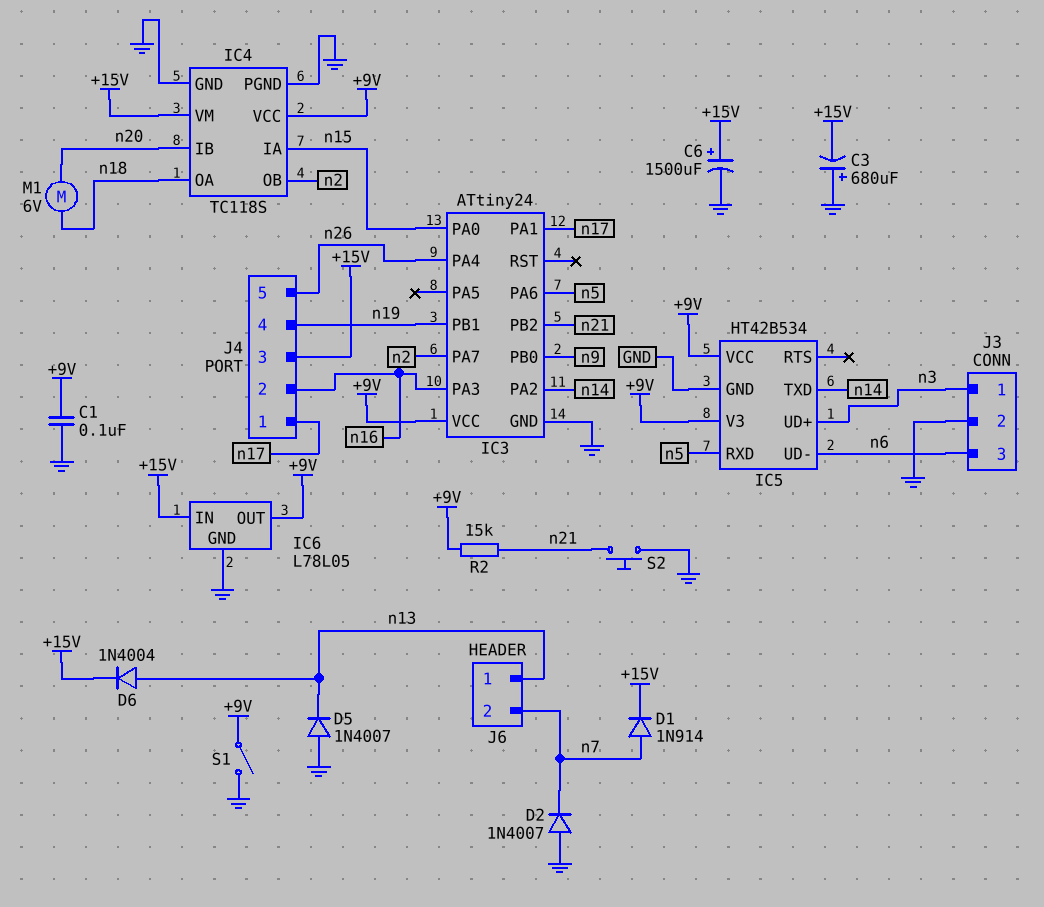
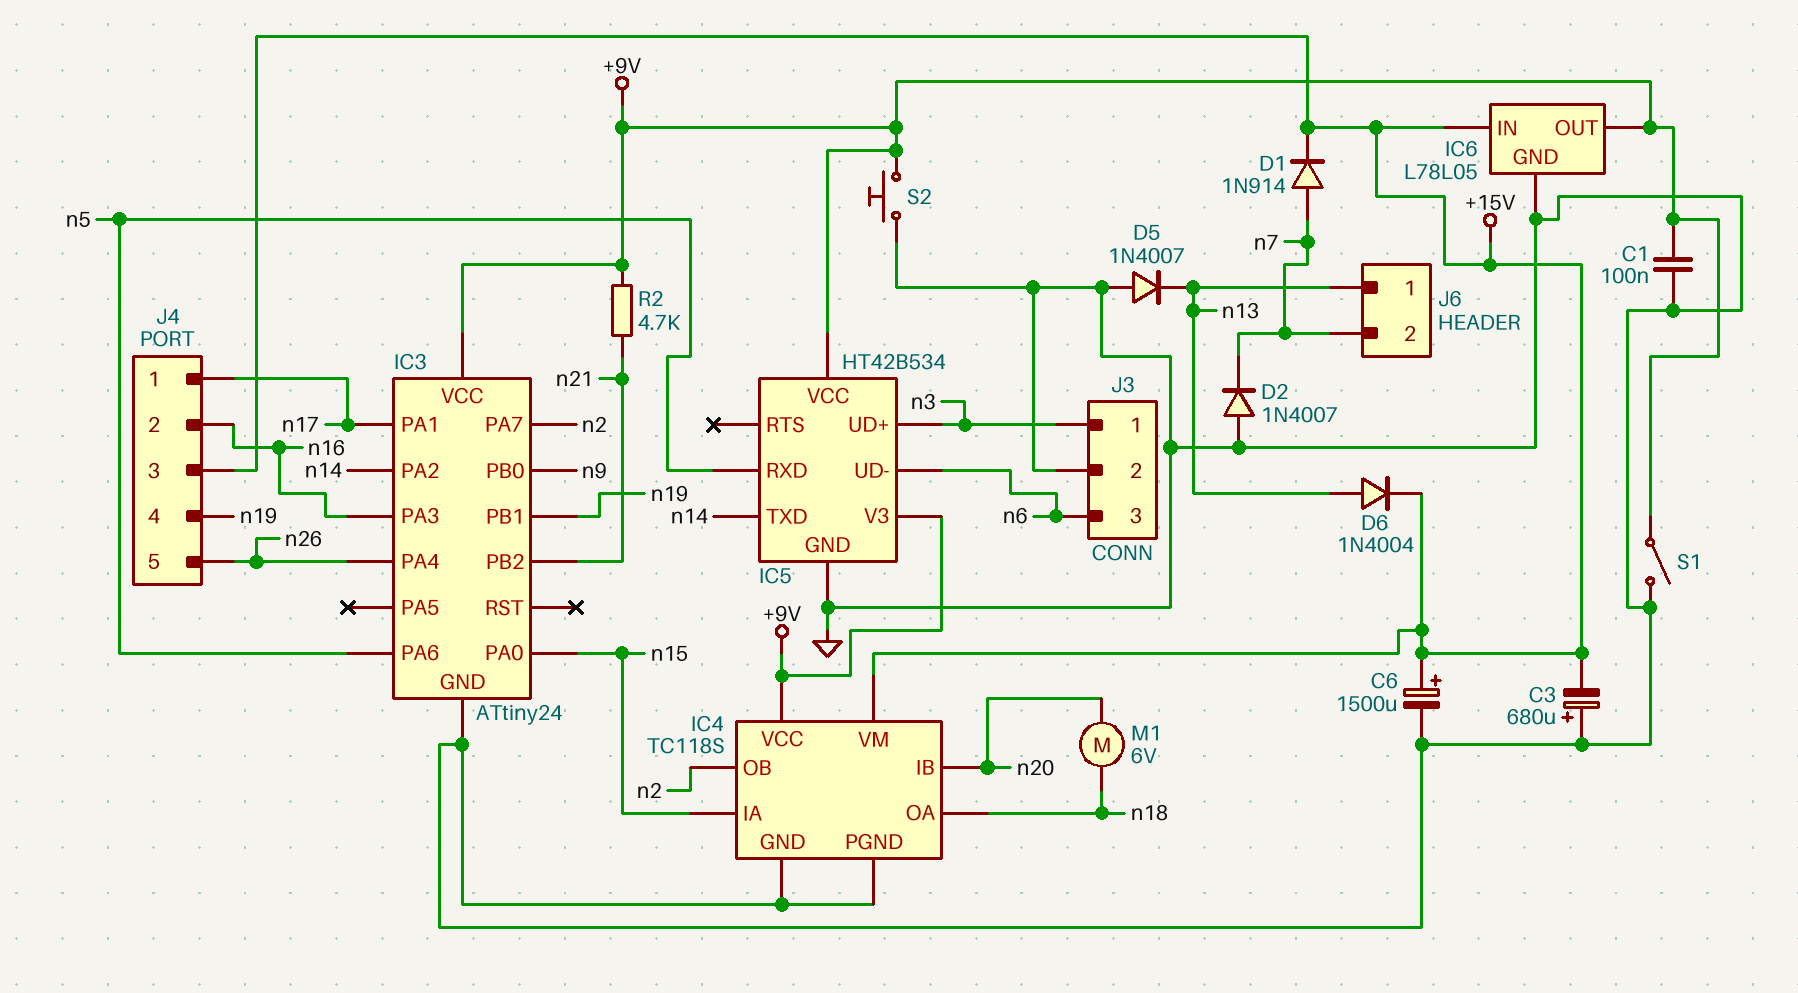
R2: 15k (+9V, n21) -> 4.7k (+9V, n21)
S2: button (GND, n21) -> button (+9V, GND)

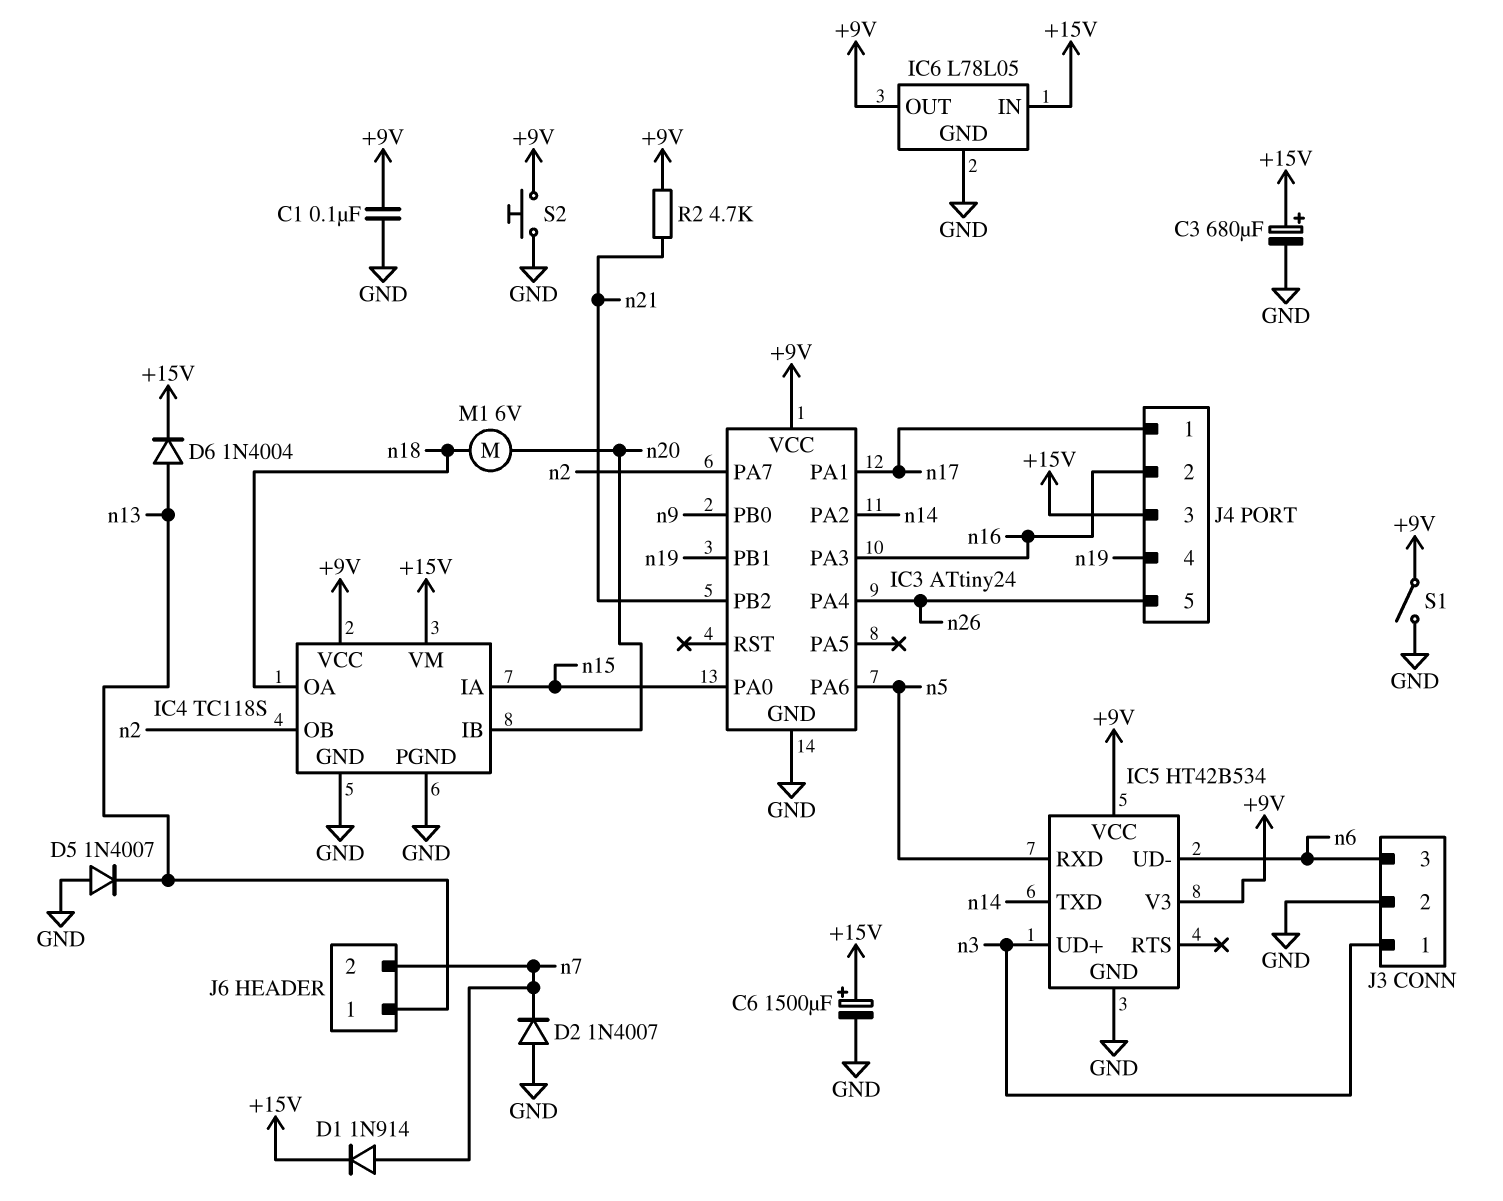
C3: 680uF (plus GND, minus +15V) -> 680uF (plus +15V, minus GND)

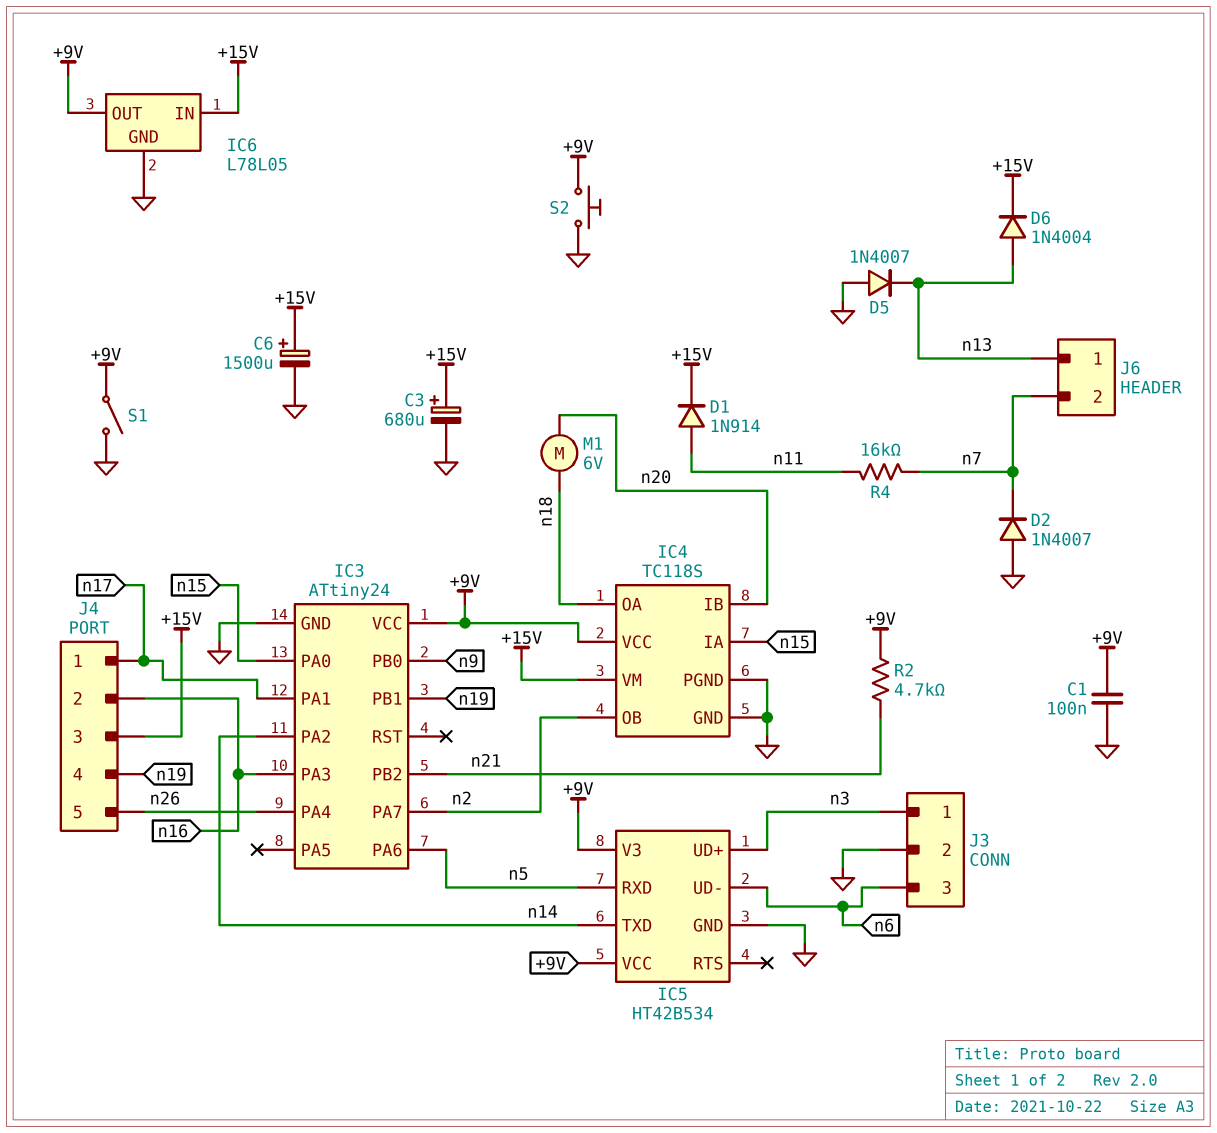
D1: diode 1N914 (A n7, K +15V) -> diode 1N914 (A n11, K +15V)
R4: none -> 16k (n7, n11)

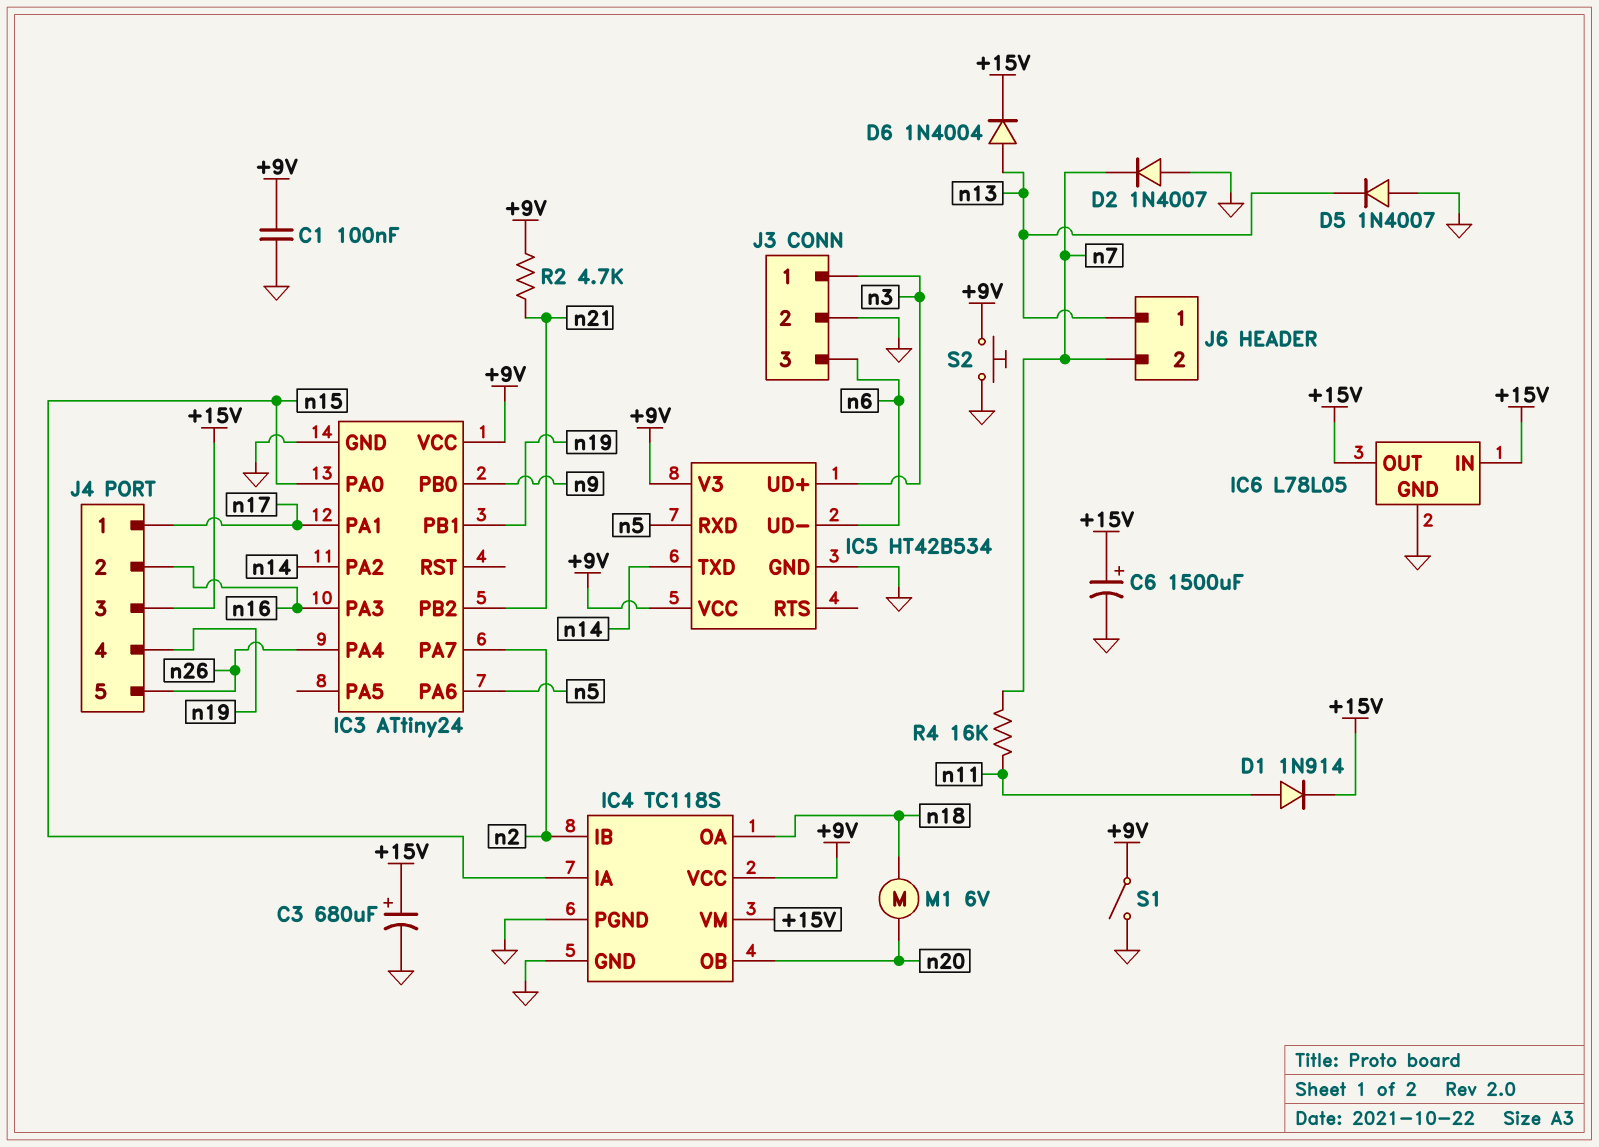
IC4 pin IB: n20 -> n2
IC4 pin OB: n2 -> n20
IC6 pin OUT: +9V -> +15V

